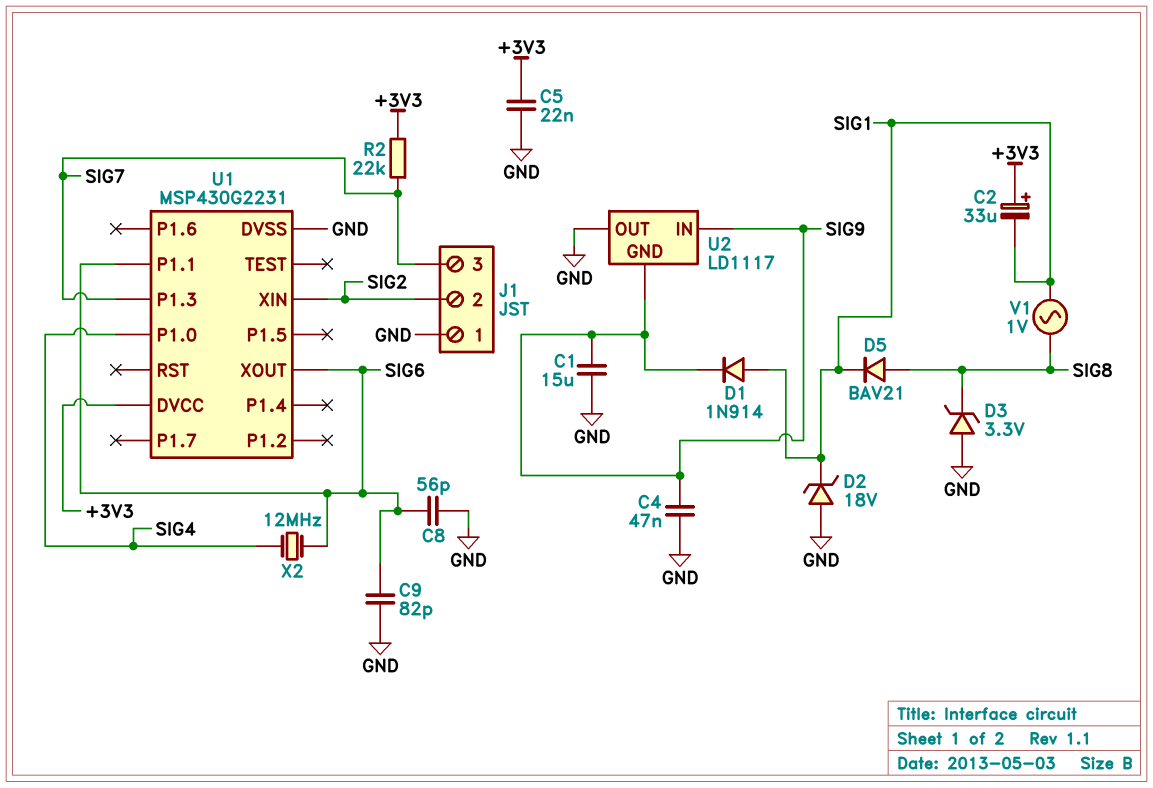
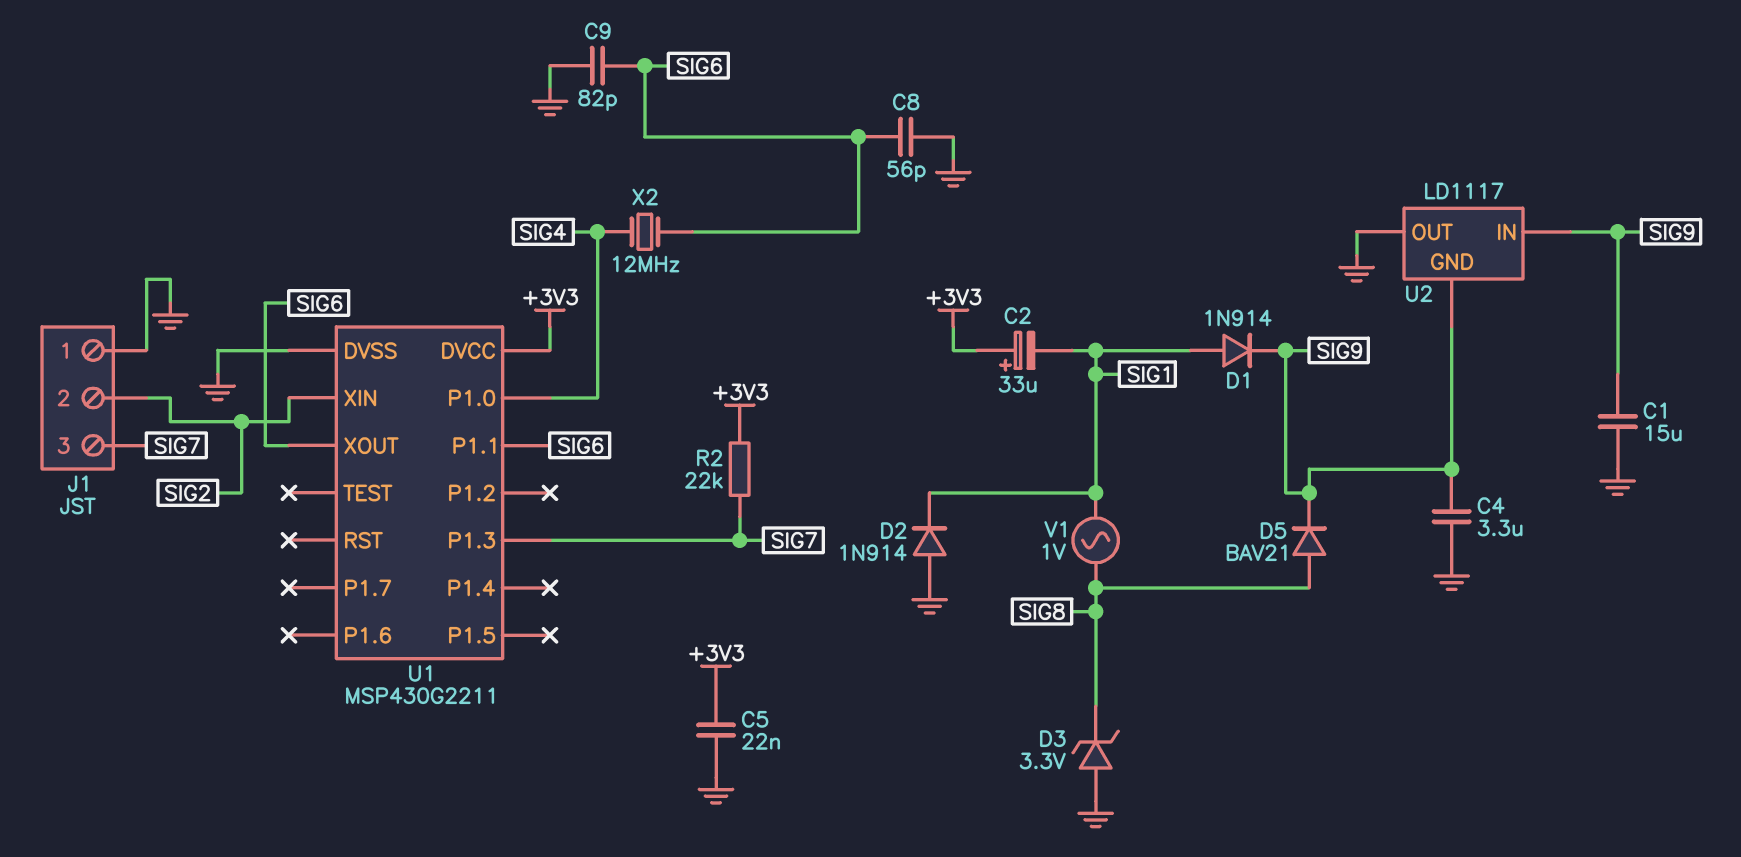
C4: 47nF (GND, SIG9) -> 3.3uF (GND, SIG9)
D2: zener 18V (A GND, K SIG1) -> diode 1N914 (A GND, K SIG1)
D5: diode BAV21 (A SIG8, K SIG1) -> diode BAV21 (A SIG8, K SIG9)
U1: MSP430G2231 -> MSP430G2211

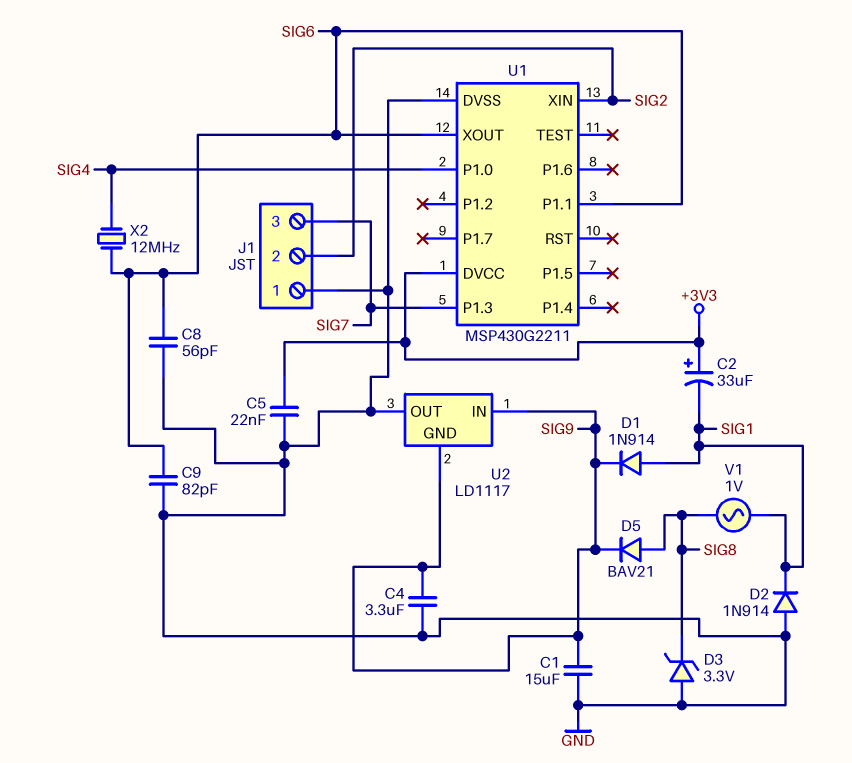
R2: 22k (+3V3, SIG7) -> none

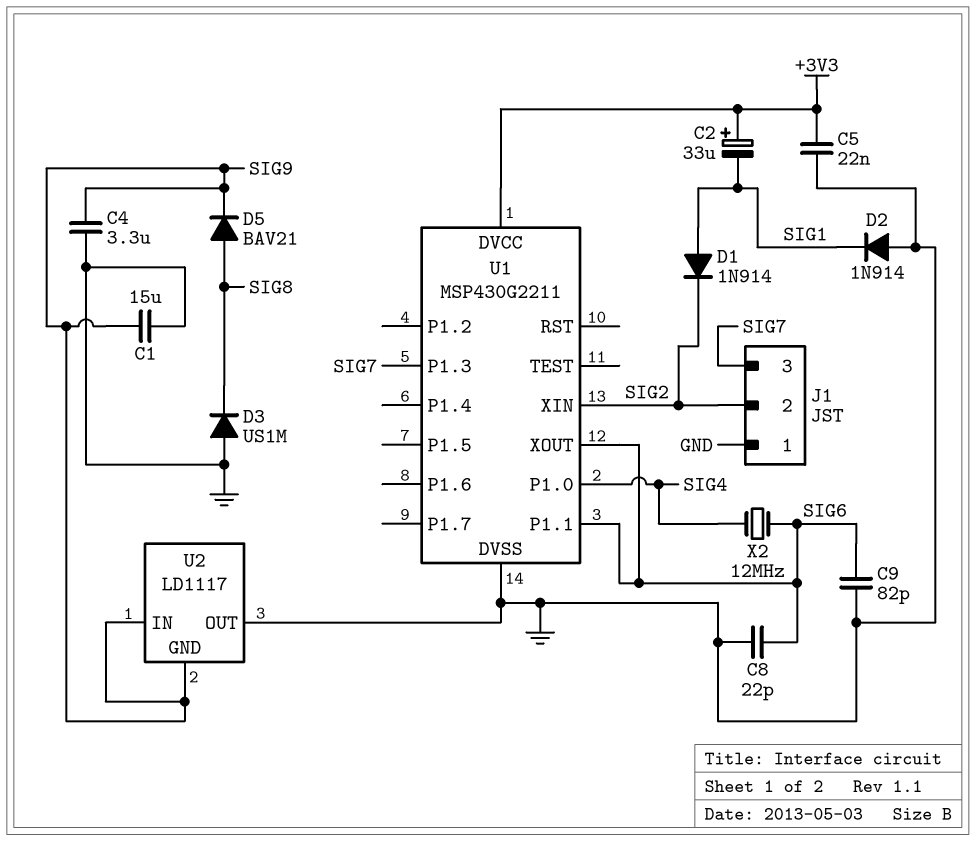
C8: 56pF (GND, SIG6) -> 22pF (GND, SIG6)
D1: diode 1N914 (A SIG1, K SIG9) -> diode 1N914 (A SIG1, K SIG2)
D3: zener 3.3V (A GND, K SIG8) -> diode US1M (A GND, K SIG8)
V1: AC 1V (SIG1, SIG8) -> none

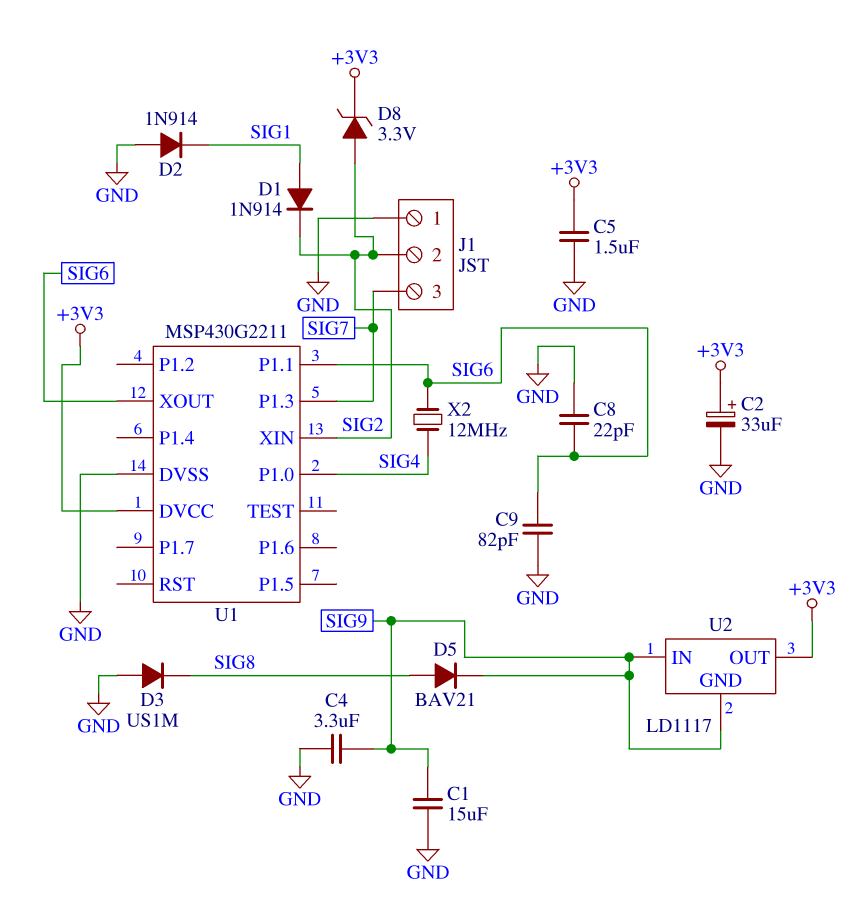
C2: 33uF (plus +3V3, minus SIG1) -> 33uF (plus +3V3, minus GND)
C5: 22nF (+3V3, GND) -> 1.5uF (+3V3, GND)
D8: none -> zener 3.3V (A SIG2, K +3V3)
U2 pin OUT: GND -> +3V3

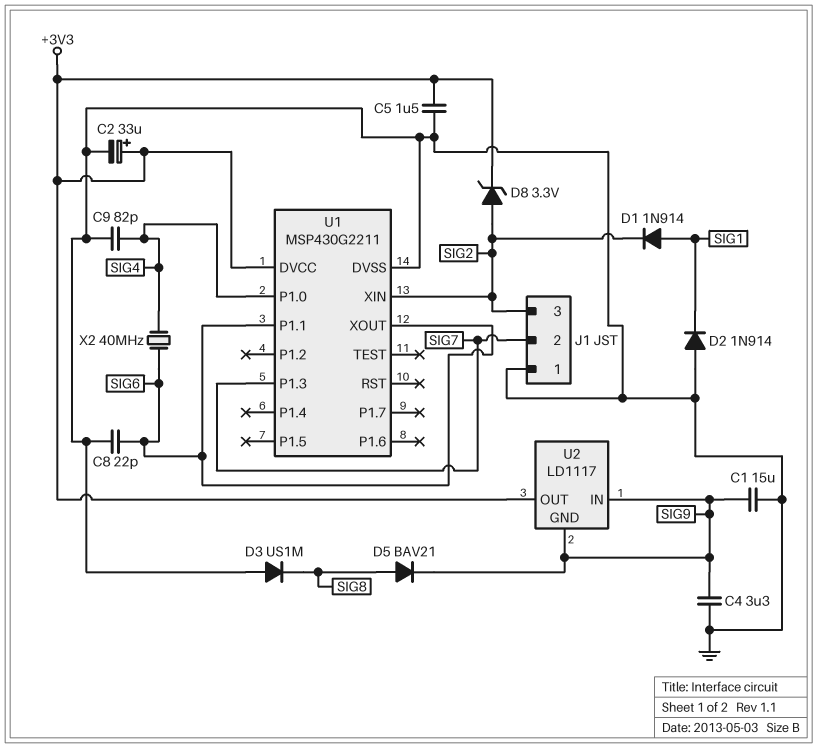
C9: 82pF (GND, SIG6) -> 82pF (GND, SIG4)
J1 pin 2: SIG2 -> SIG7
J1 pin 3: SIG7 -> SIG2
X2: 12MHz (SIG4, SIG6) -> 40MHz (SIG4, SIG6)

